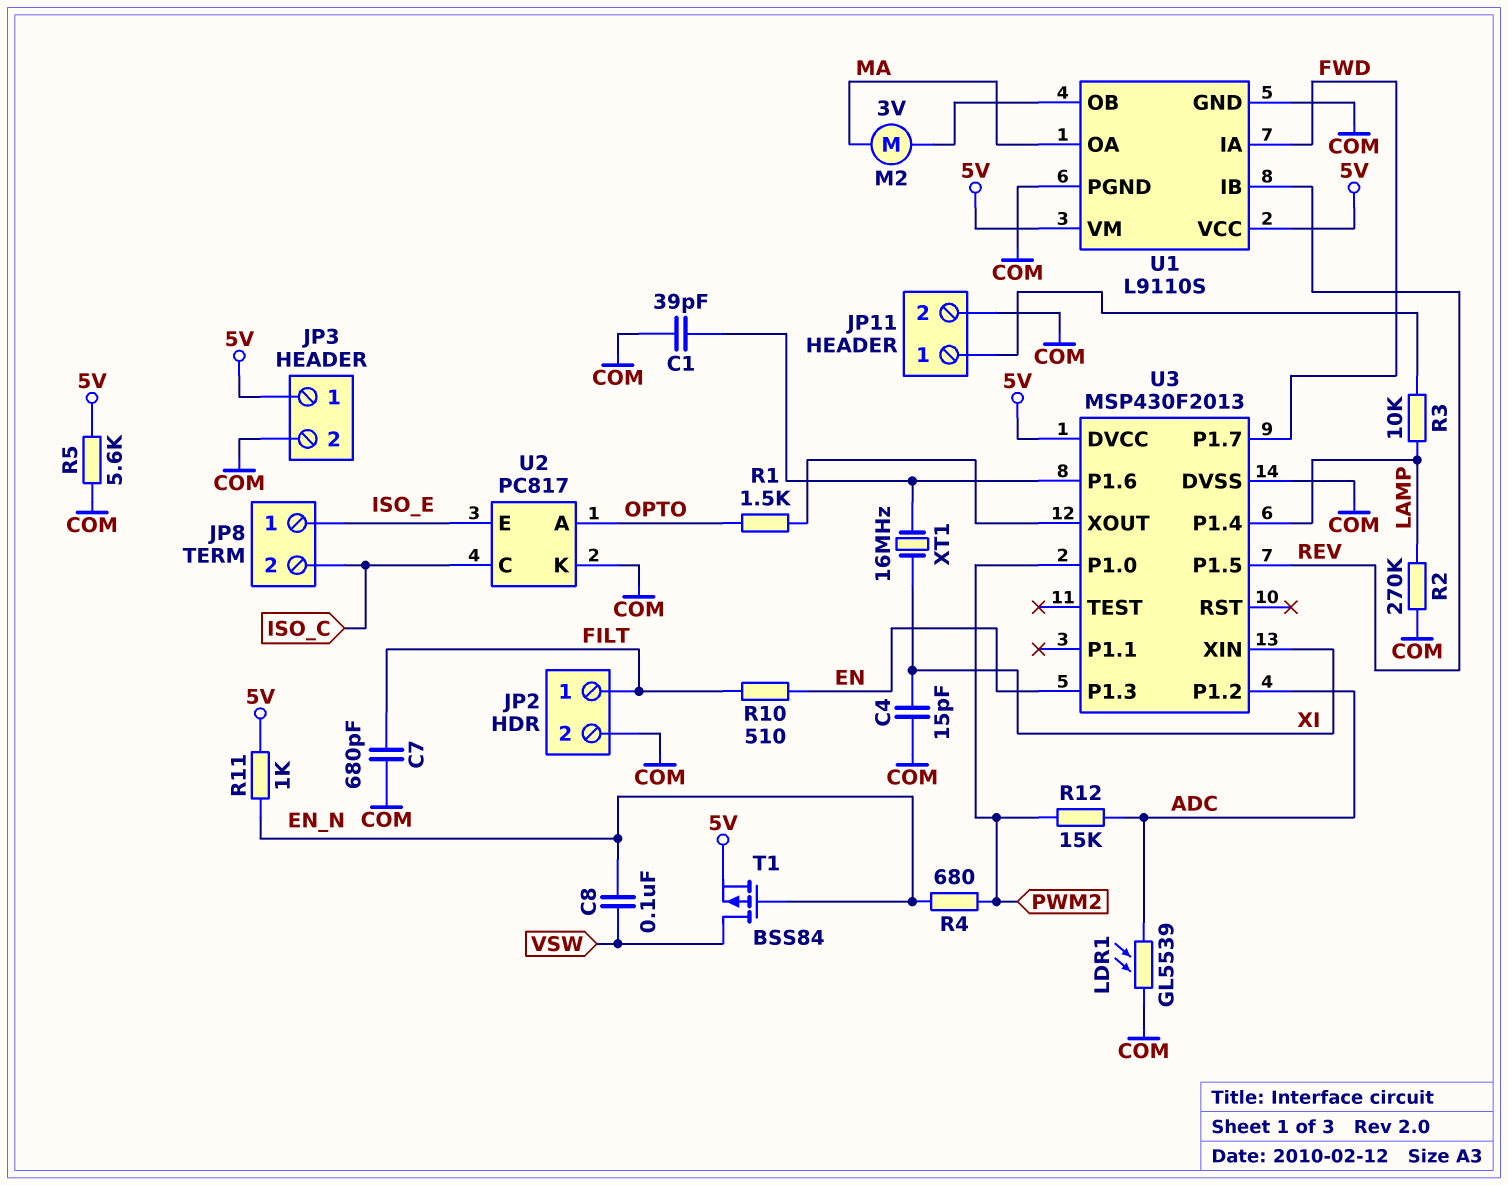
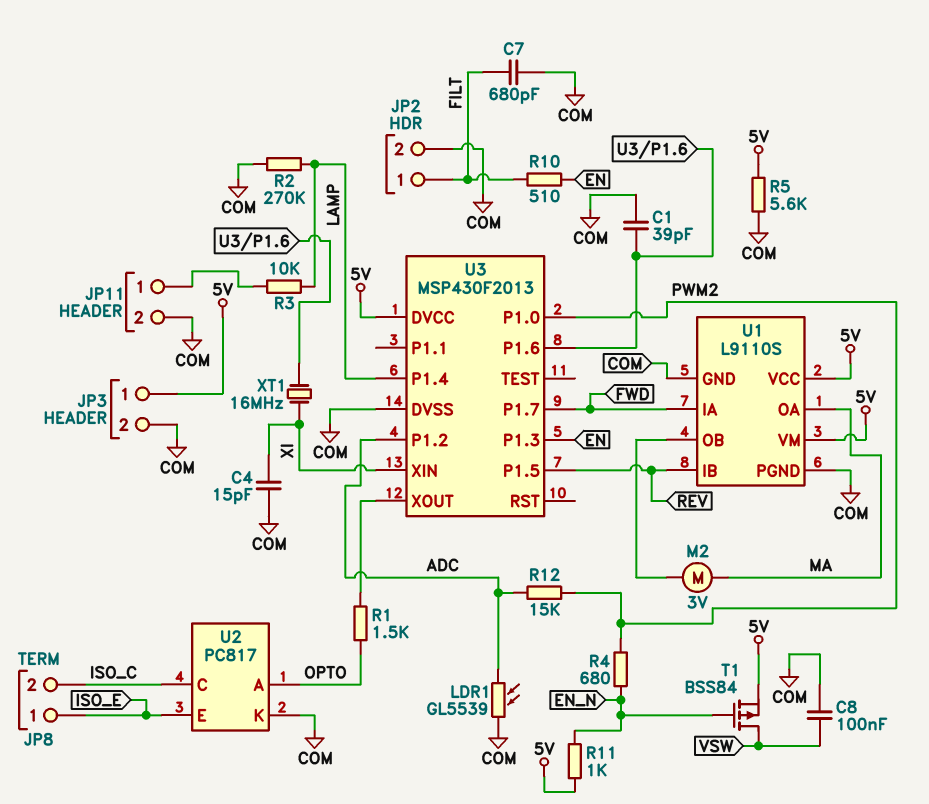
C8: 100nF (EN_N, VSW) -> 100nF (COM, VSW)

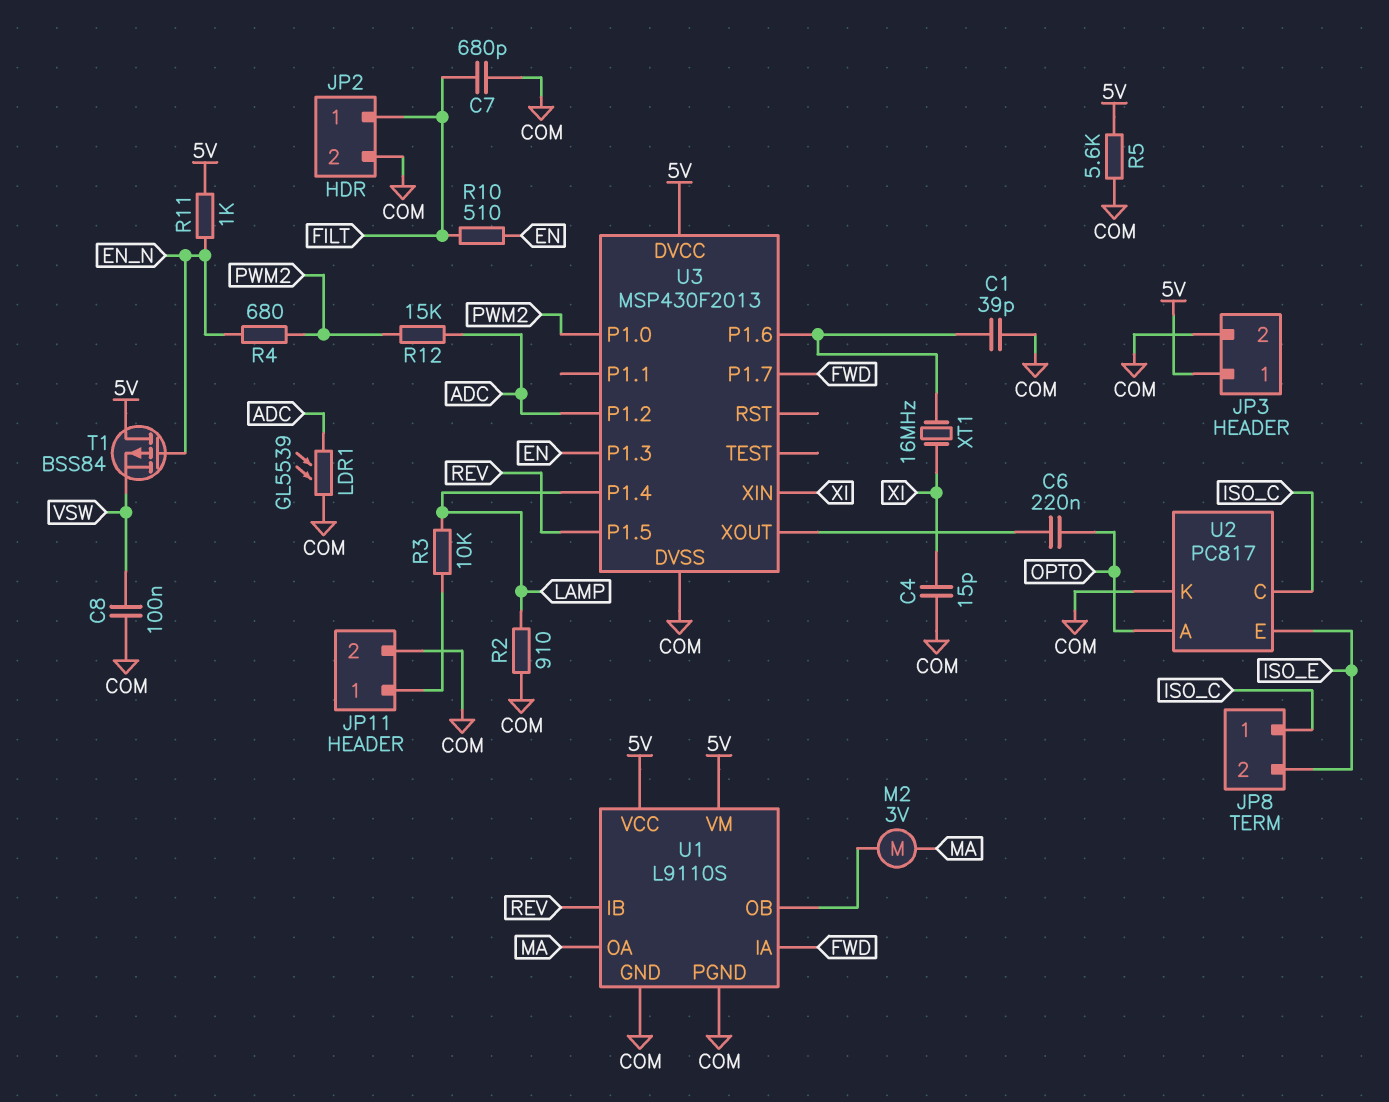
C6: none -> 220nF (OPTO, U3/XOUT)
JP8 pin 1: ISO_E -> ISO_C
JP8 pin 2: ISO_C -> ISO_E
R1: 1.5k (OPTO, U3/XOUT) -> none
R2: 270k (COM, LAMP) -> 910 (COM, LAMP)
T1: PMOS BSS84 (G EN_N, D VSW, S 5V) -> PMOS BSS84 (G EN_N, D 5V, S VSW)

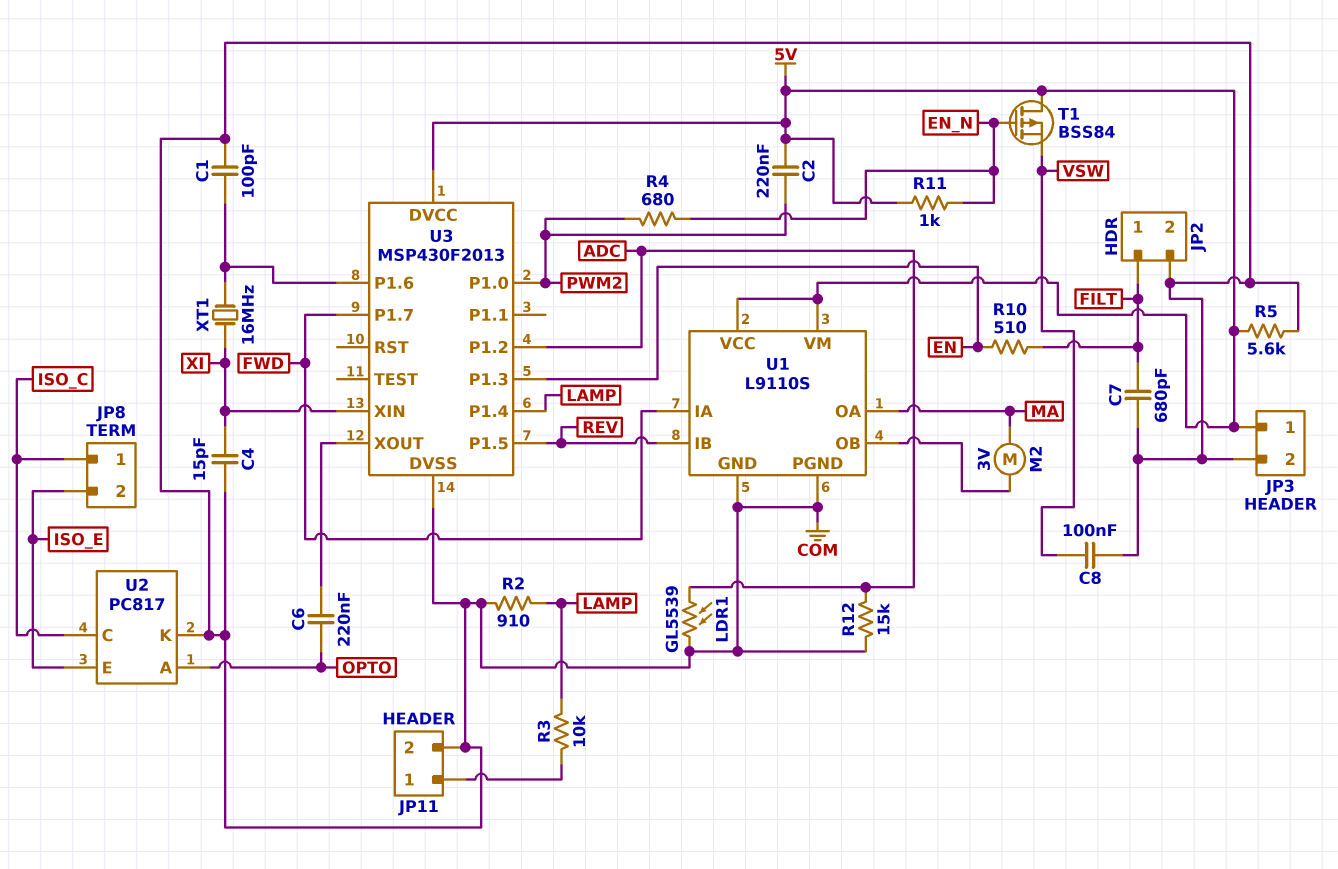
C1: 39pF (COM, U3/P1.6) -> 100pF (COM, U3/P1.6)
C2: none -> 220nF (5V, PWM2)
R12: 15k (ADC, PWM2) -> 15k (ADC, COM)

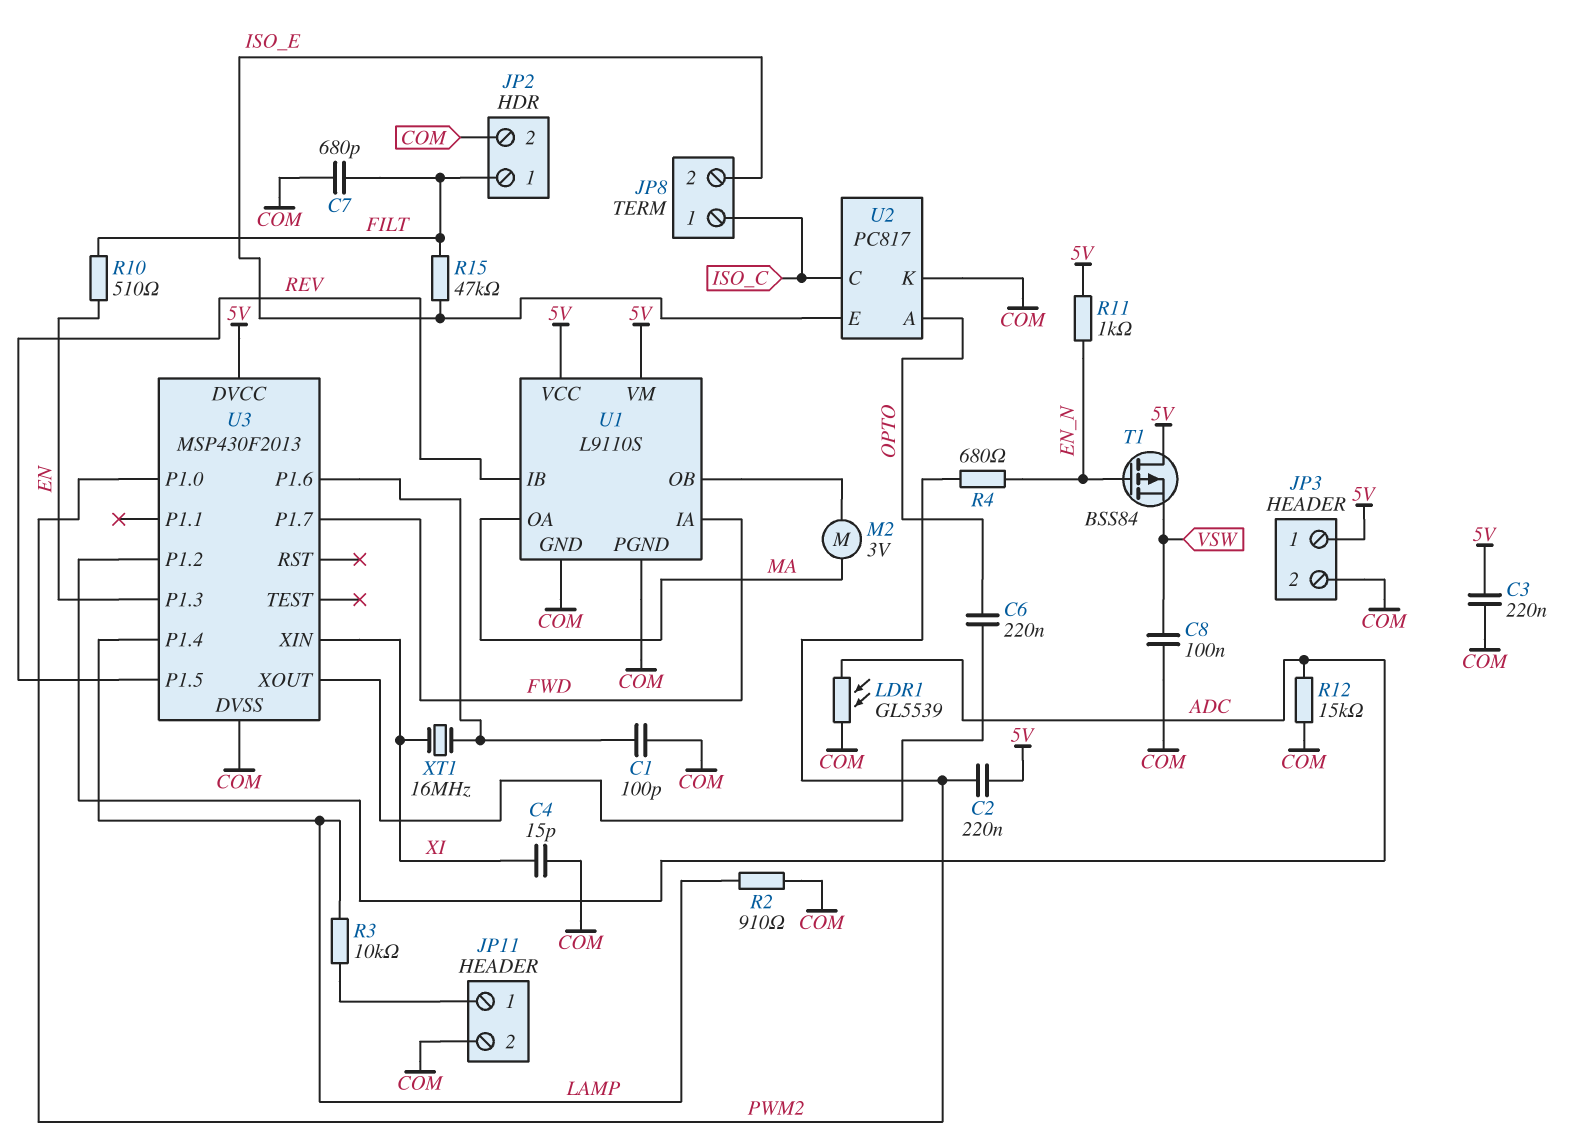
C3: none -> 220nF (5V, COM)
R5: 5.6k (5V, COM) -> none
R15: none -> 47k (FILT, ISO_E)

